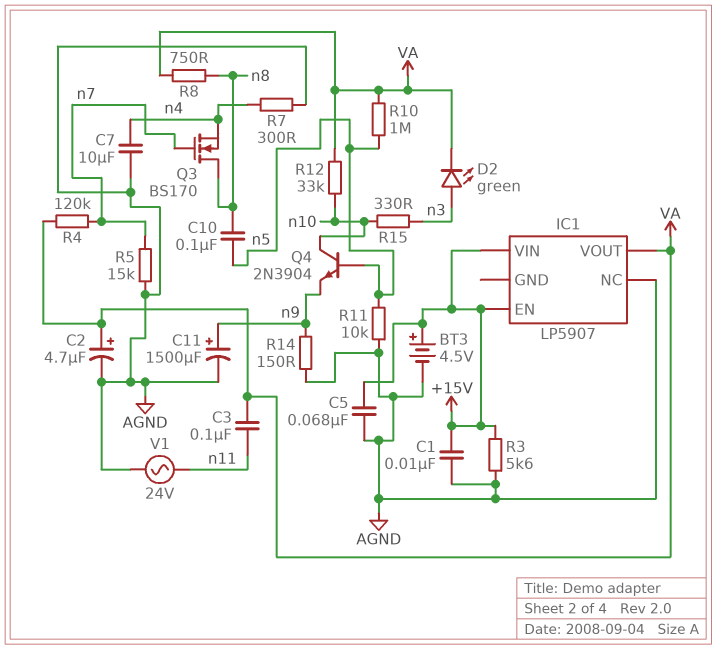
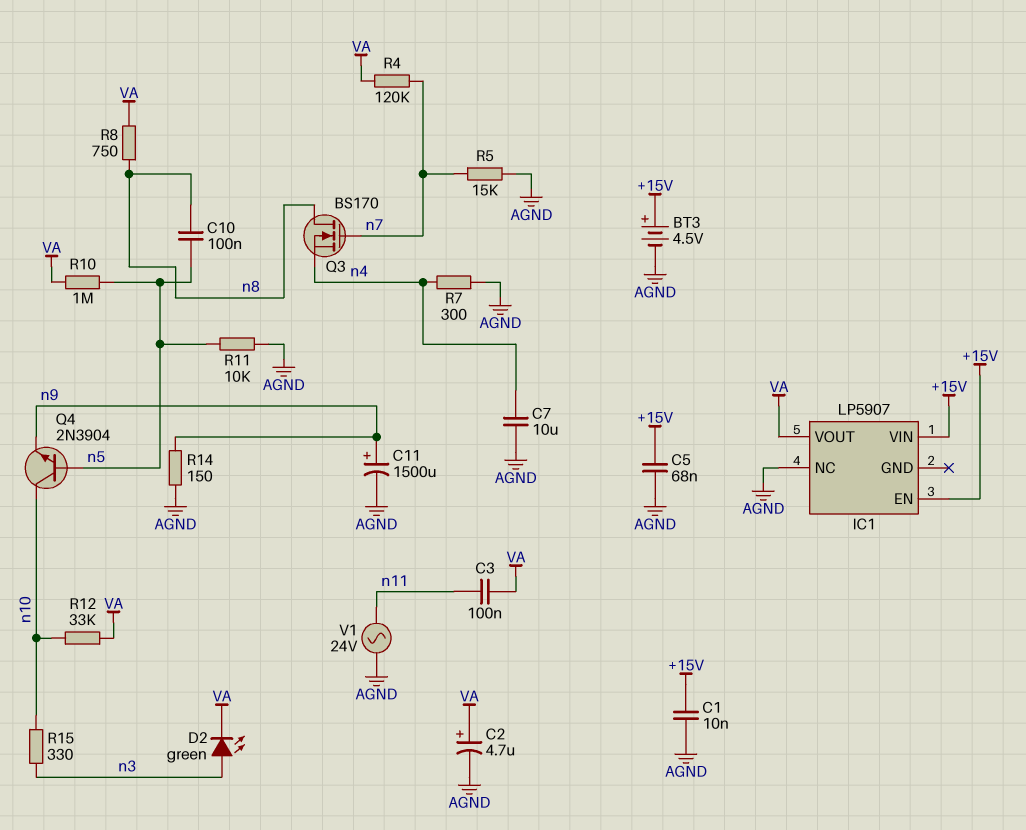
R3: 5.6k (+15V, AGND) -> none

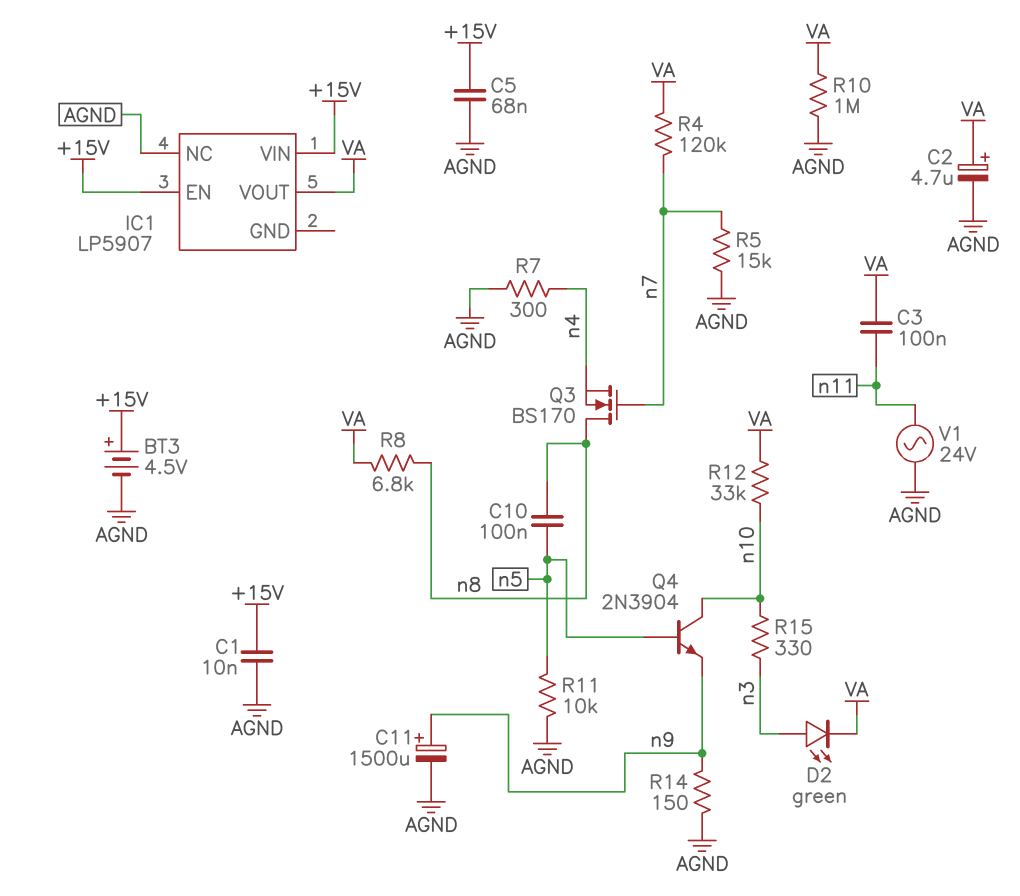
C7: 10uF (AGND, n4) -> none
R8: 750 (VA, n8) -> 6.8k (VA, n8)
R10: 1M (VA, n5) -> 1M (AGND, VA)

